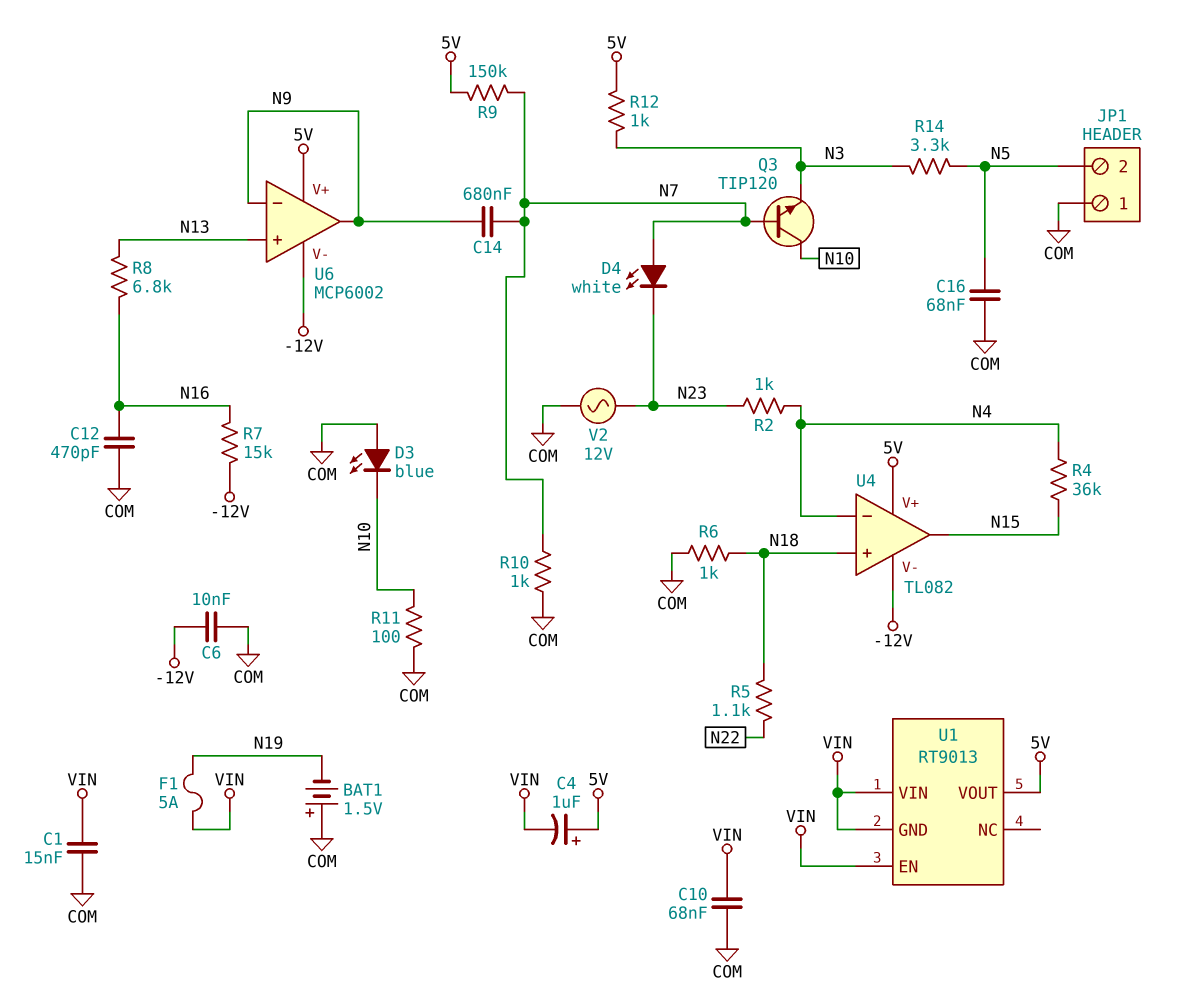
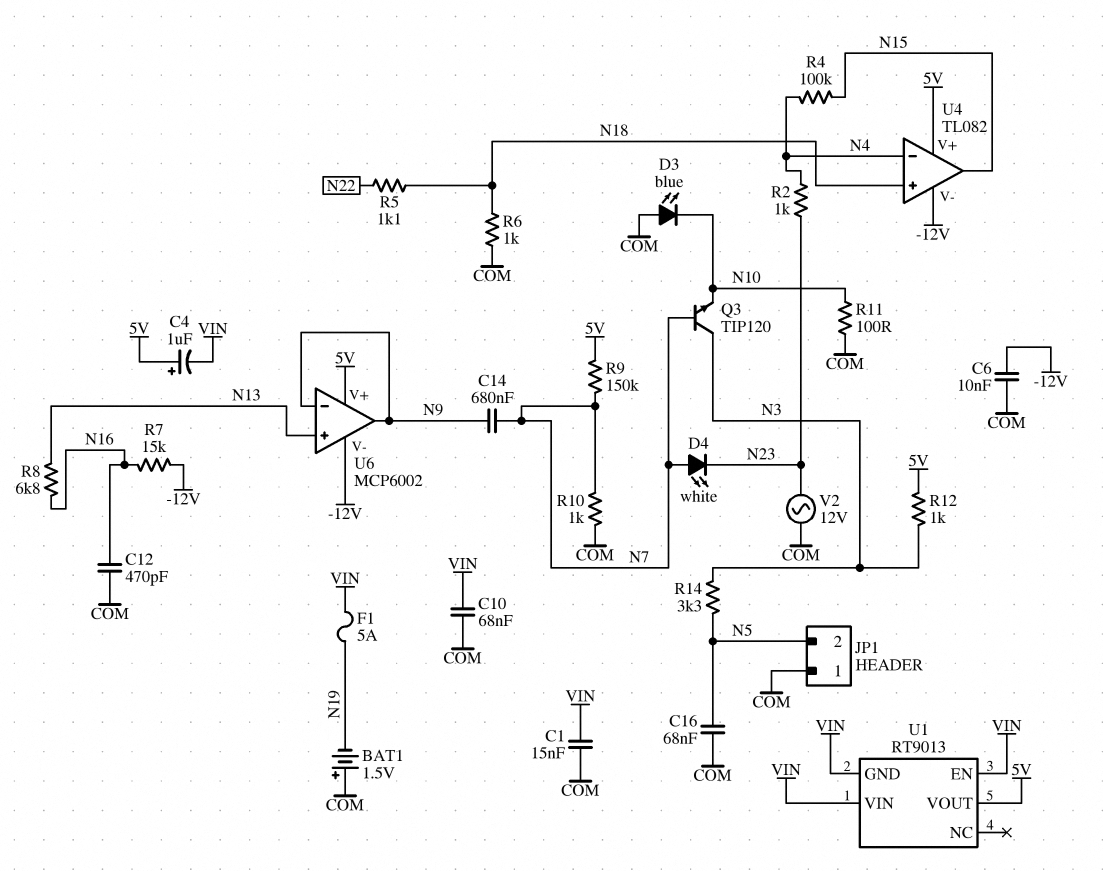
Q3: NPN TIP120 (B N7, C N10, E N3) -> NPN TIP120 (B N7, C N3, E N10)
R4: 36k (N4, N15) -> 100k (N4, N15)

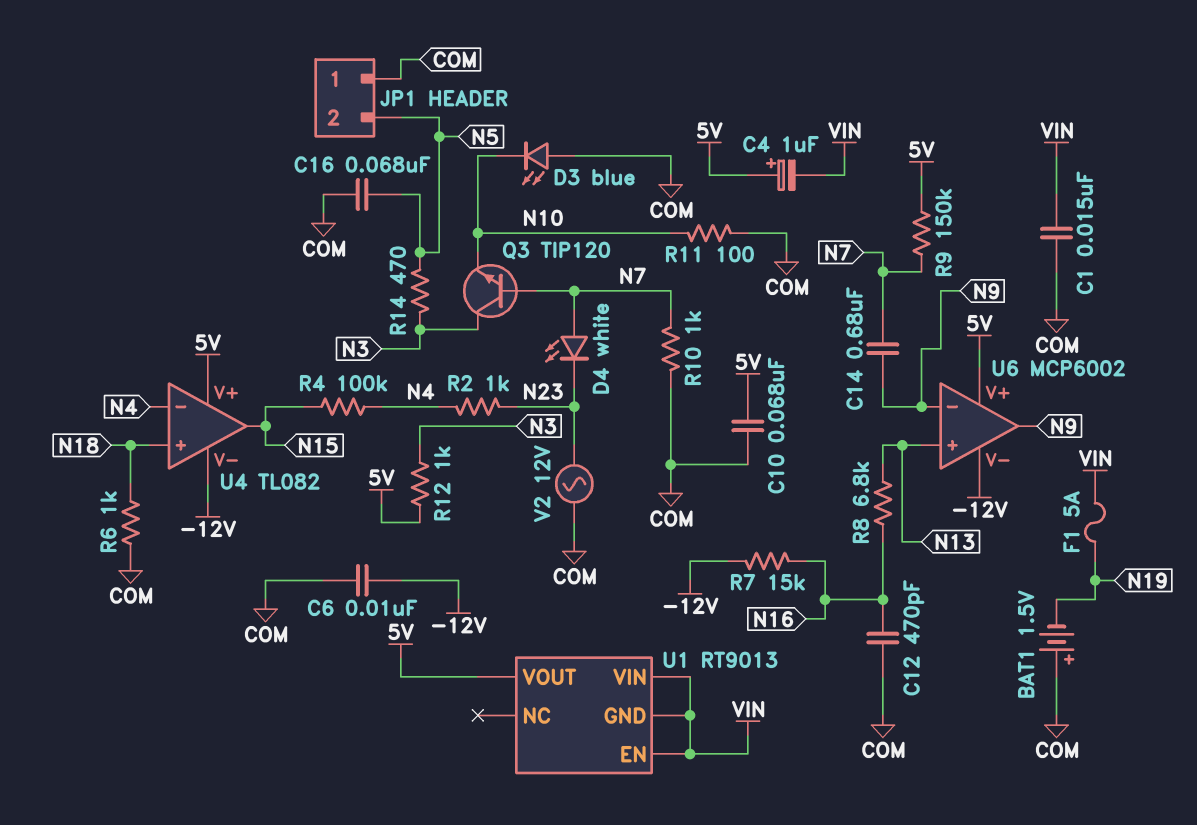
C10: 68nF (COM, VIN) -> 68nF (5V, COM)
R5: 1.1k (N18, N22) -> none
R14: 3.3k (N3, N5) -> 470 (N3, N5)

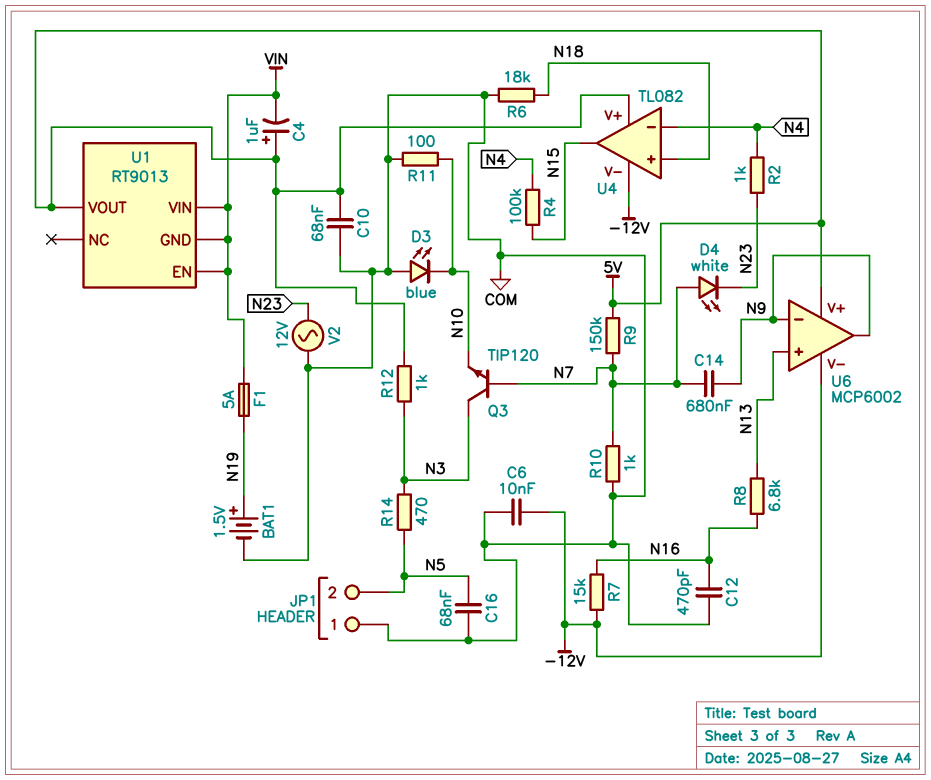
BAT1: 1.5V (plus COM, minus N19) -> 1.5V (plus N19, minus COM)
C1: 15nF (COM, VIN) -> none
R6: 1k (COM, N18) -> 18k (COM, N18)

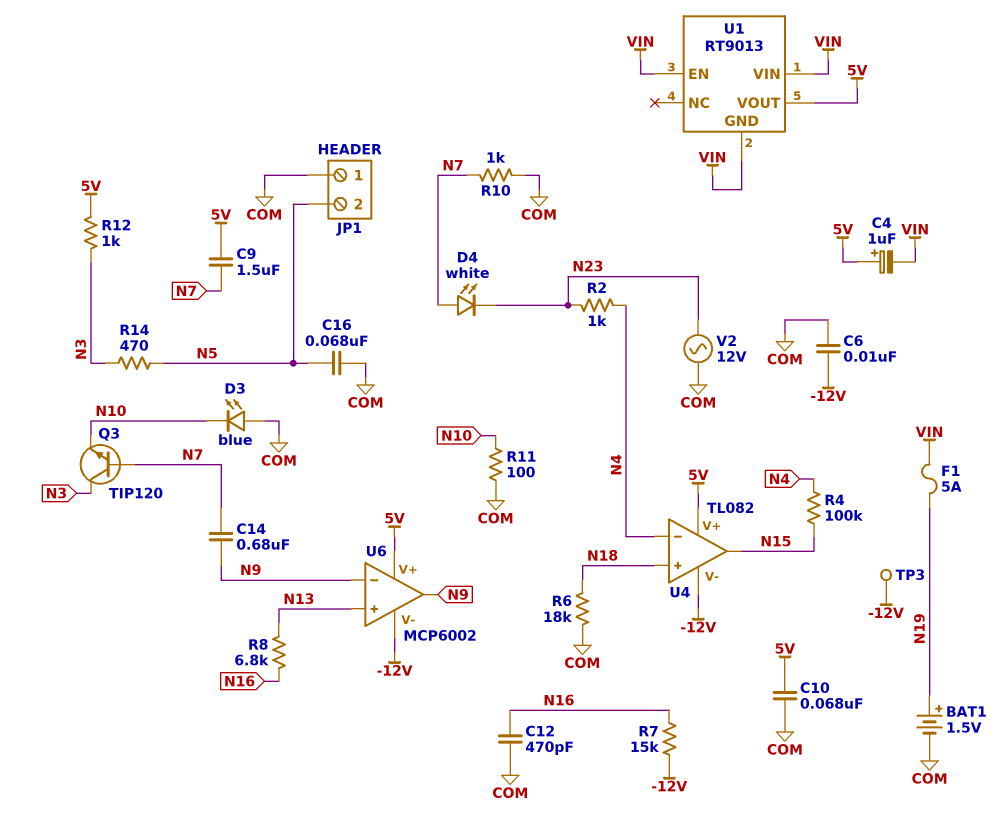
C9: none -> 1.5uF (5V, N7)
R9: 150k (5V, N7) -> none
TP3: none -> test point (-12V)

